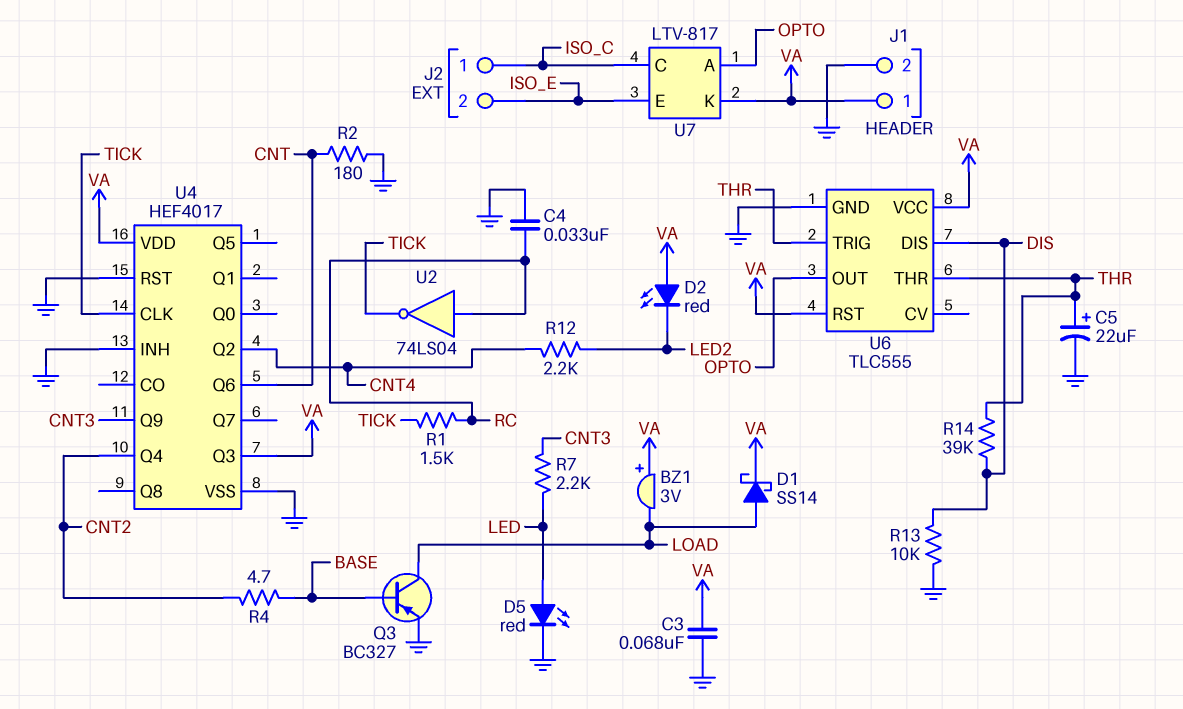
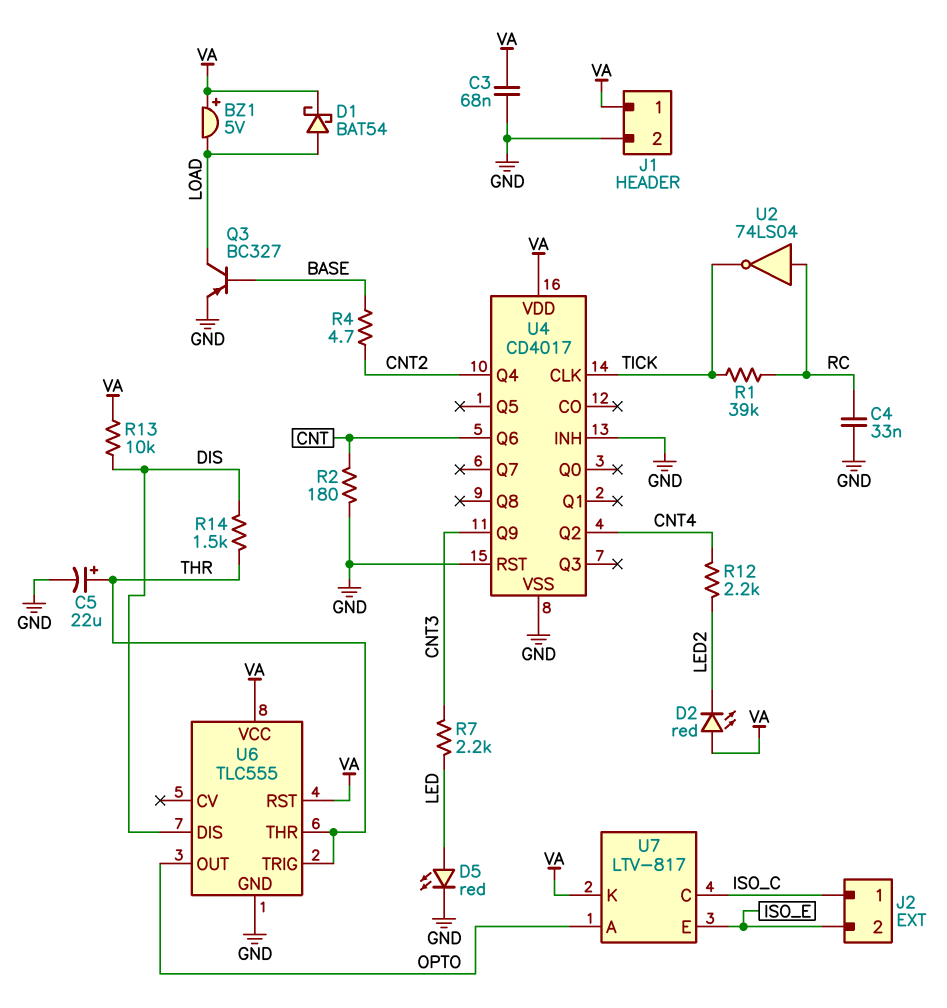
BZ1: buzzer 3V (plus VA, minus LOAD) -> buzzer 5V (plus VA, minus LOAD)
D1: schottky SS14 (A LOAD, K VA) -> schottky BAT54 (A LOAD, K VA)
R1: 1.5k (RC, TICK) -> 39k (RC, TICK)
R13: 10k (DIS, GND) -> 10k (DIS, VA)
R14: 39k (DIS, THR) -> 1.5k (DIS, THR)
U4: HEF4017 -> CD4017
U4 pin Q3: VA -> none

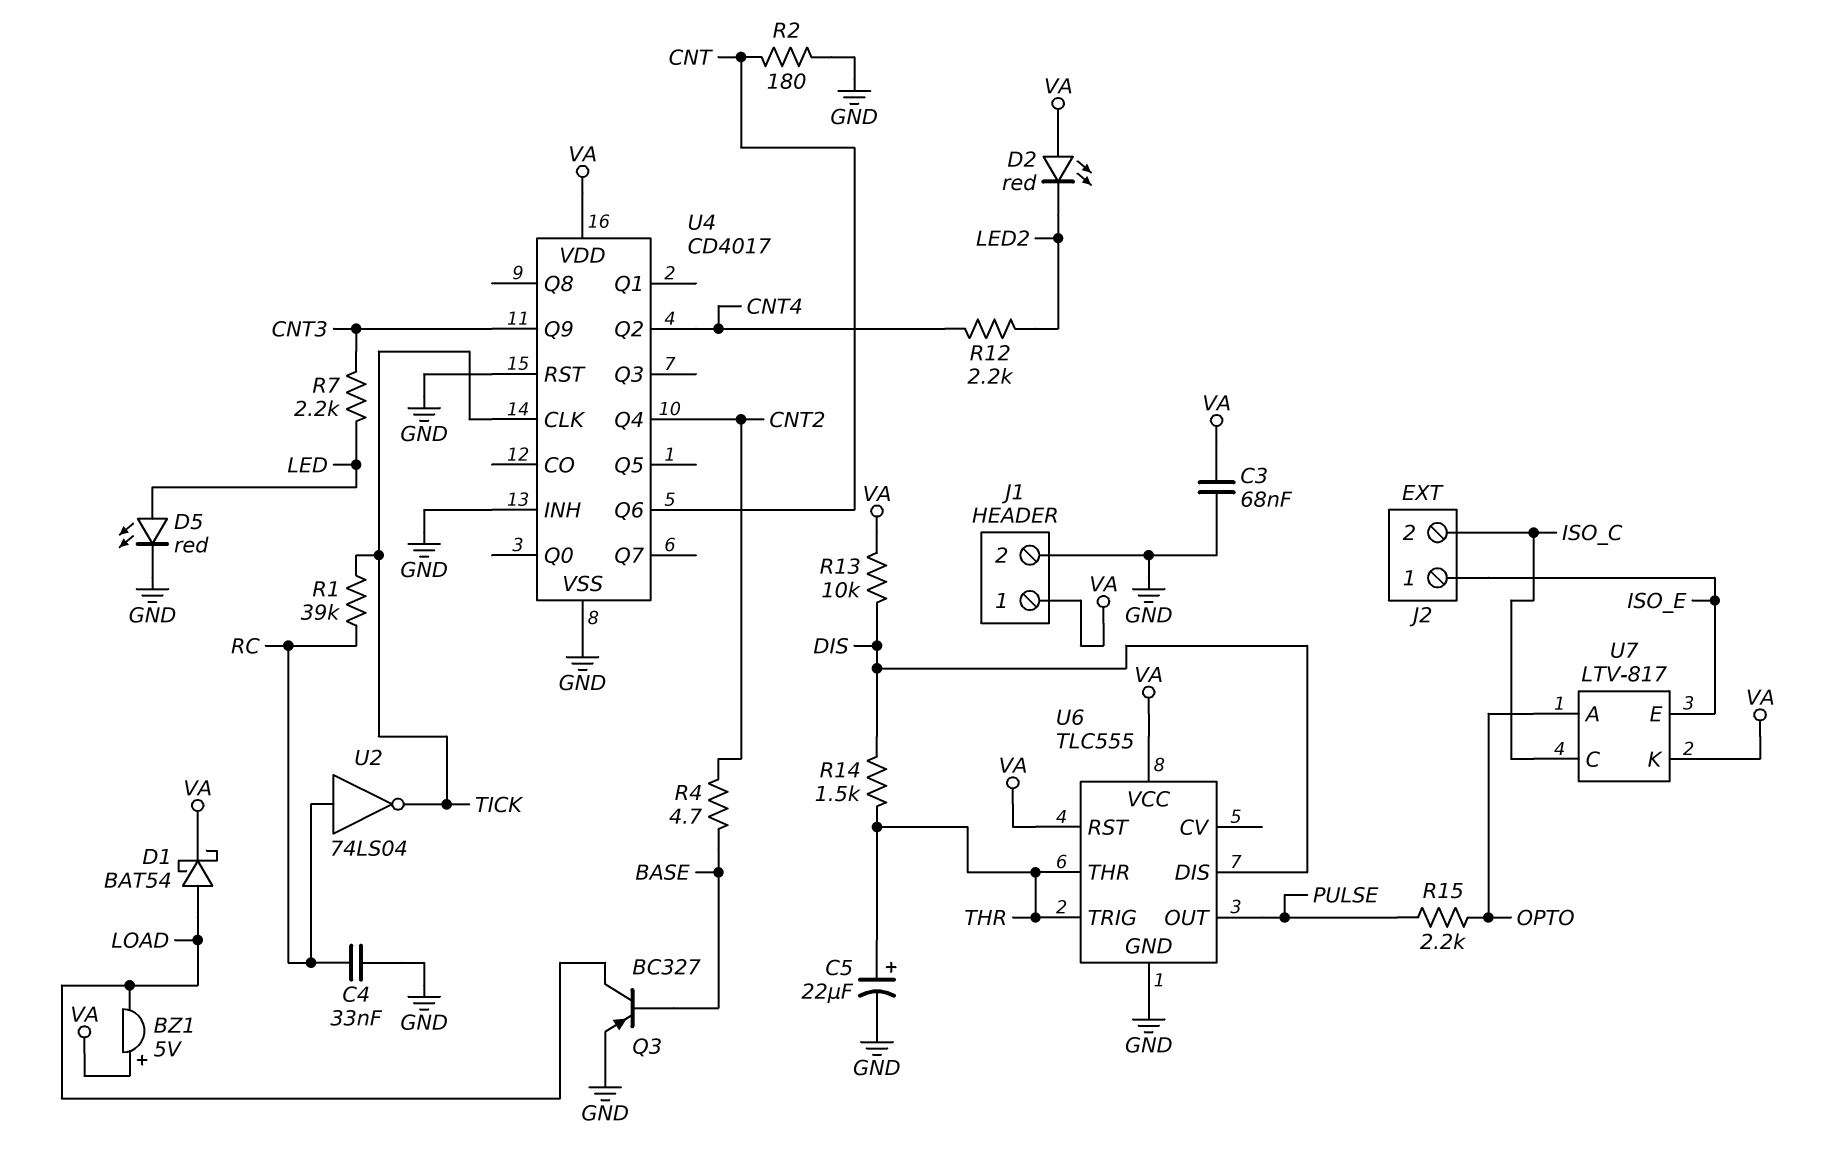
J2 pin 1: ISO_C -> ISO_E
J2 pin 2: ISO_E -> ISO_C
R15: none -> 2.2k (OPTO, PULSE)
U6 pin OUT: OPTO -> PULSE

